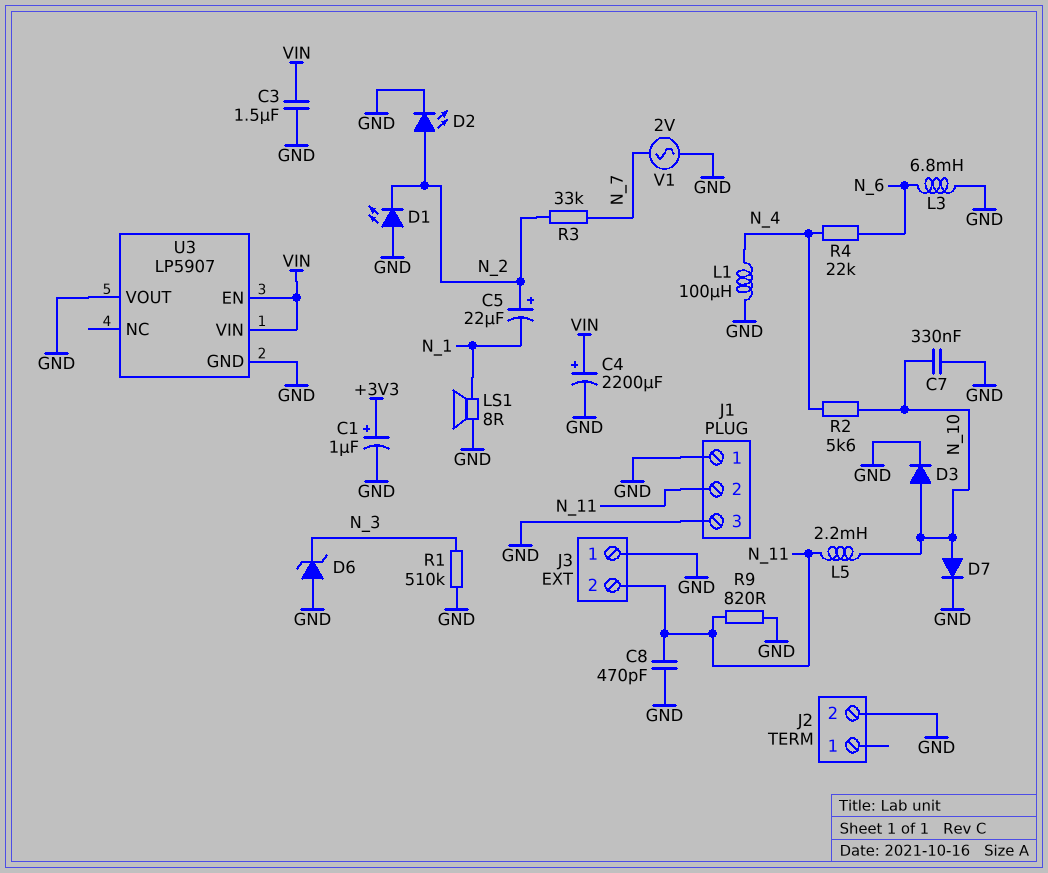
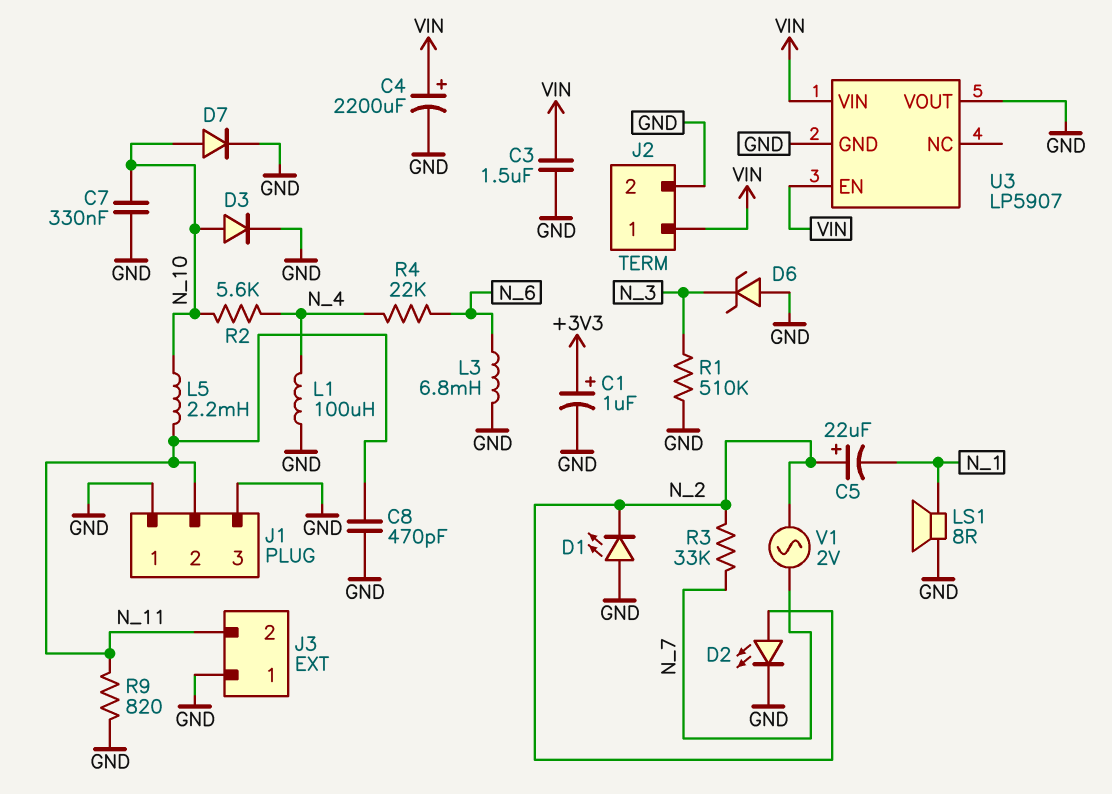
J2 pin 1: none -> VIN
V1: AC 2V (GND, N_7) -> AC 2V (N_2, N_7)

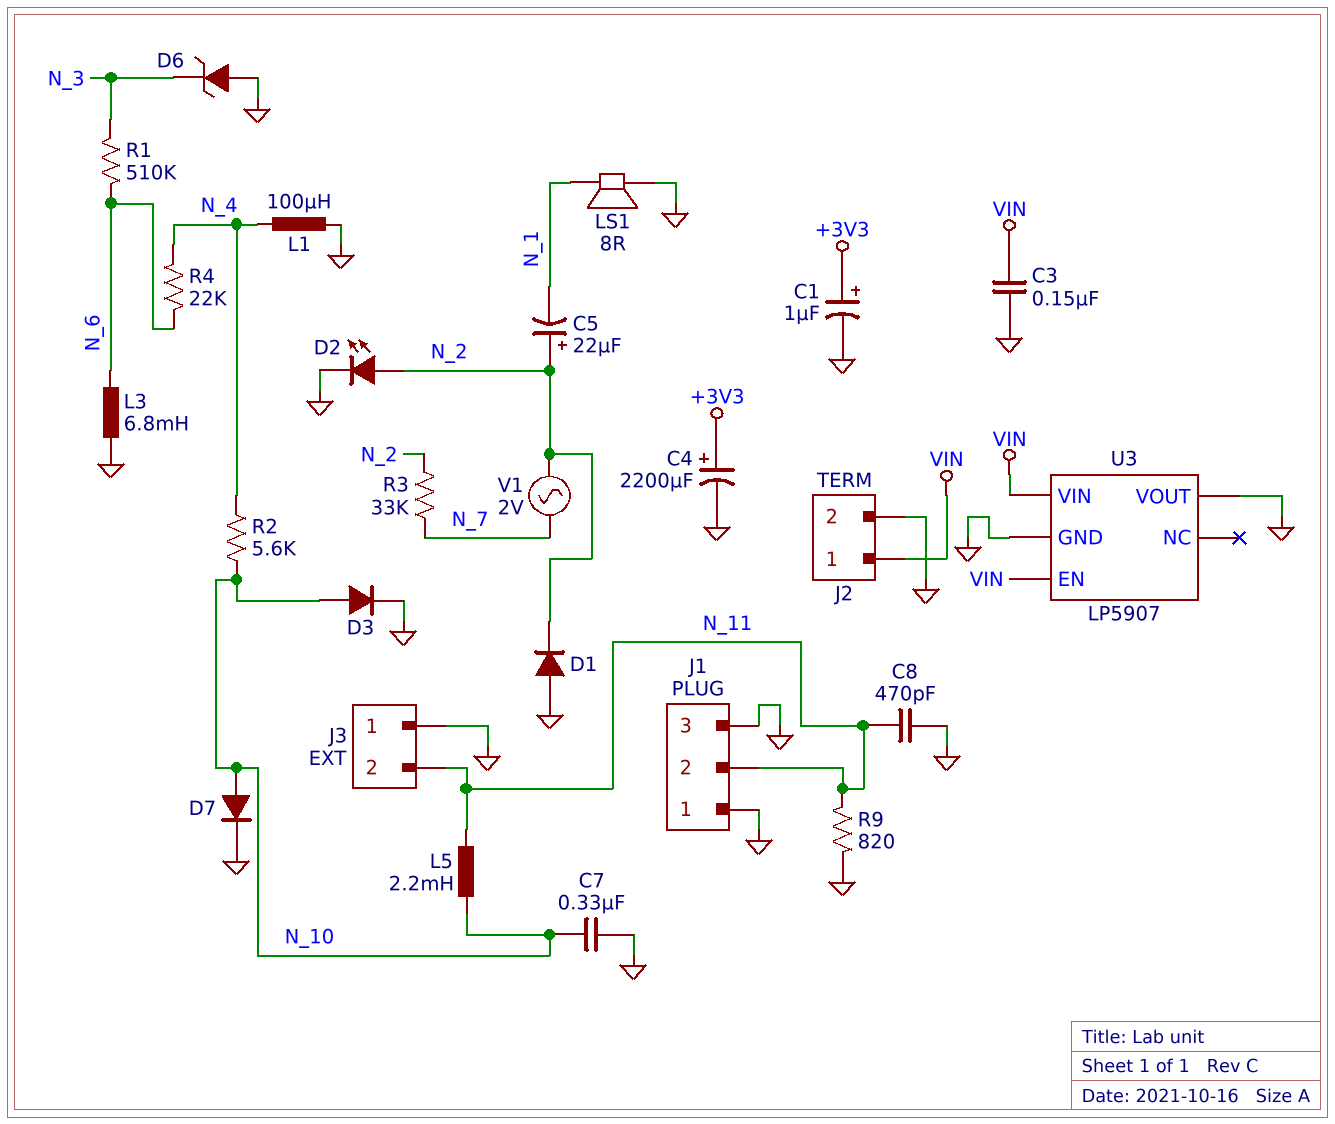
C3: 1.5uF (GND, VIN) -> 150nF (GND, VIN)
C4: 2200uF (plus VIN, minus GND) -> 2200uF (plus +3V3, minus GND)
D1: LED (A GND, K N_2) -> diode (A GND, K N_2)
R1: 510k (GND, N_3) -> 510k (N_3, N_6)

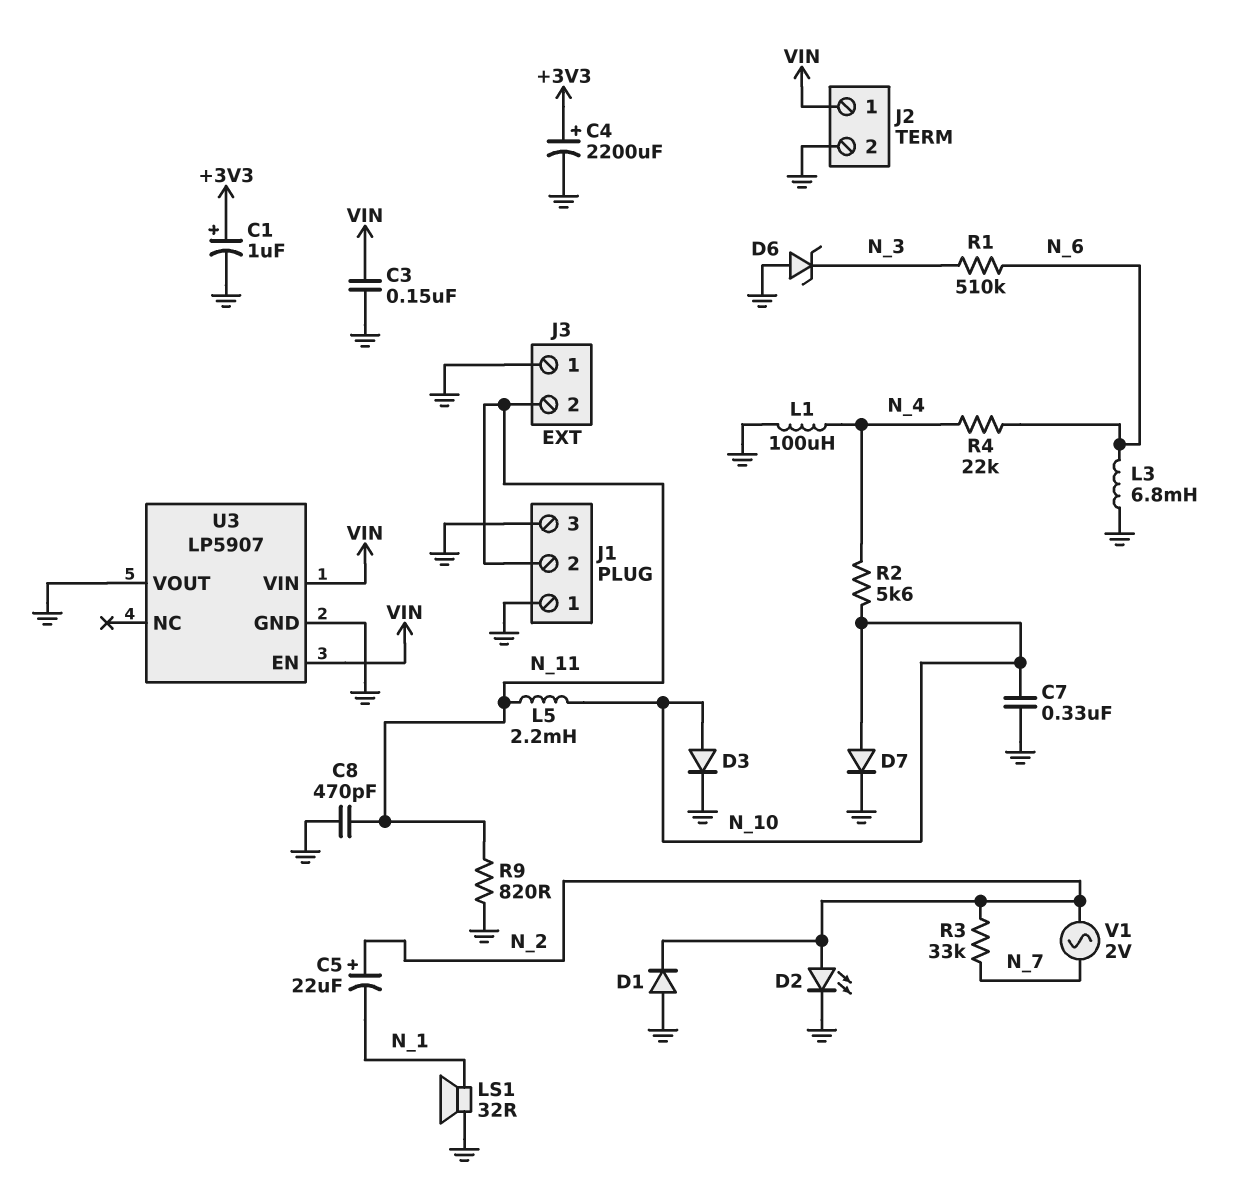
LS1: speaker 8R (GND, N_1) -> speaker 32R (GND, N_1)

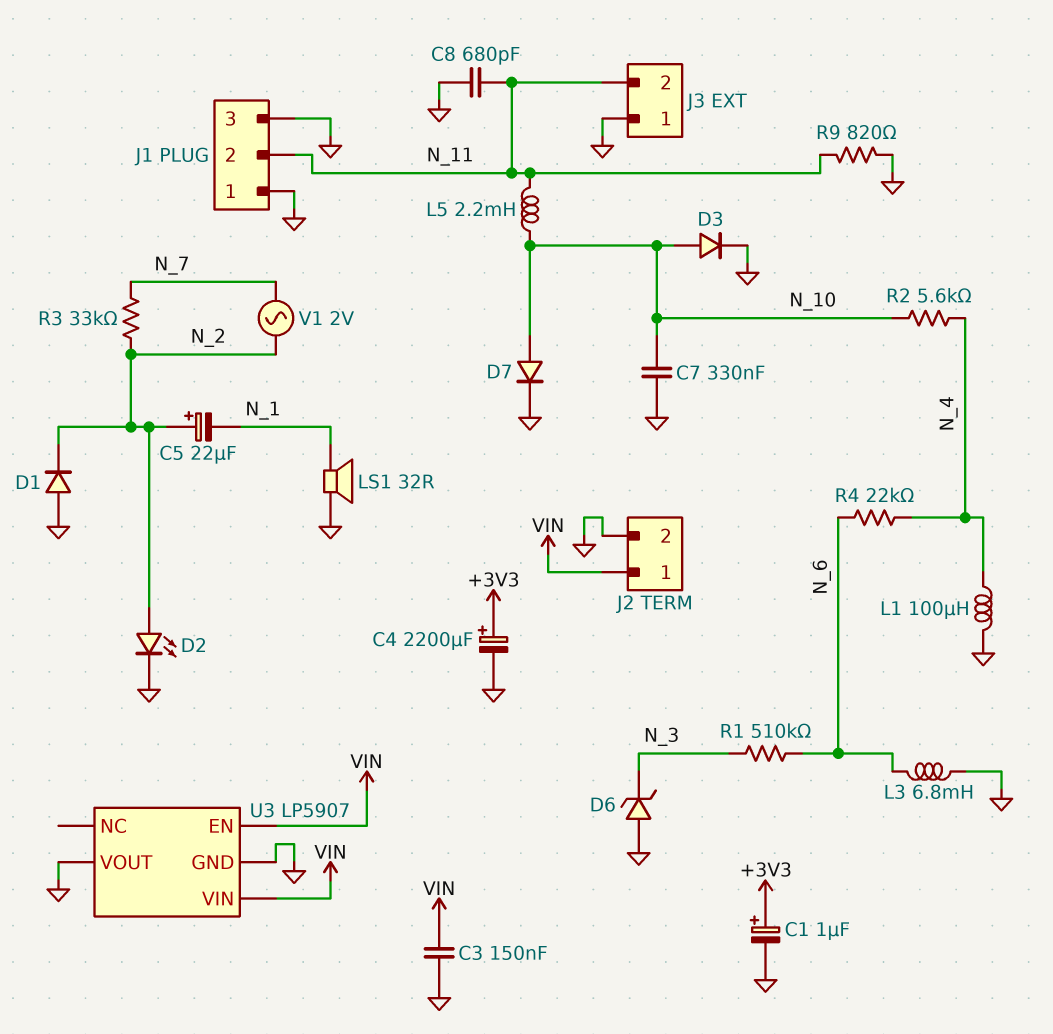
C8: 470pF (GND, N_11) -> 680pF (GND, N_11)

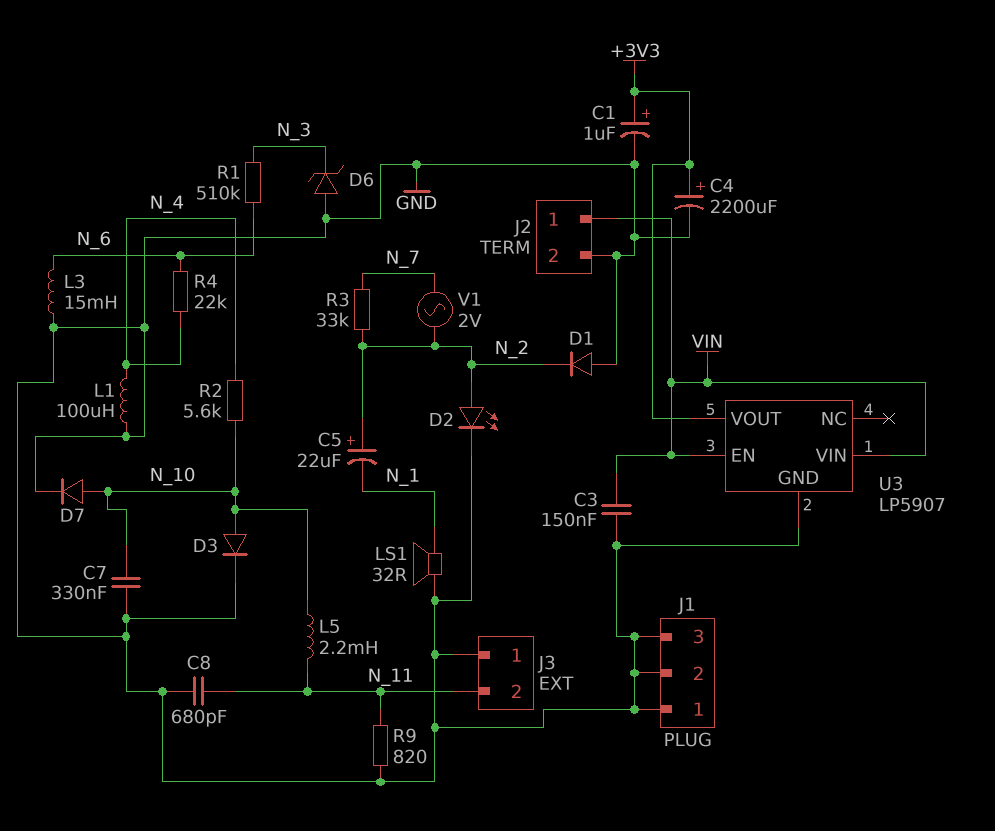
J1 pin 2: N_11 -> GND
L3: 6.8mH (GND, N_6) -> 15mH (GND, N_6)
U3 pin VOUT: GND -> +3V3

